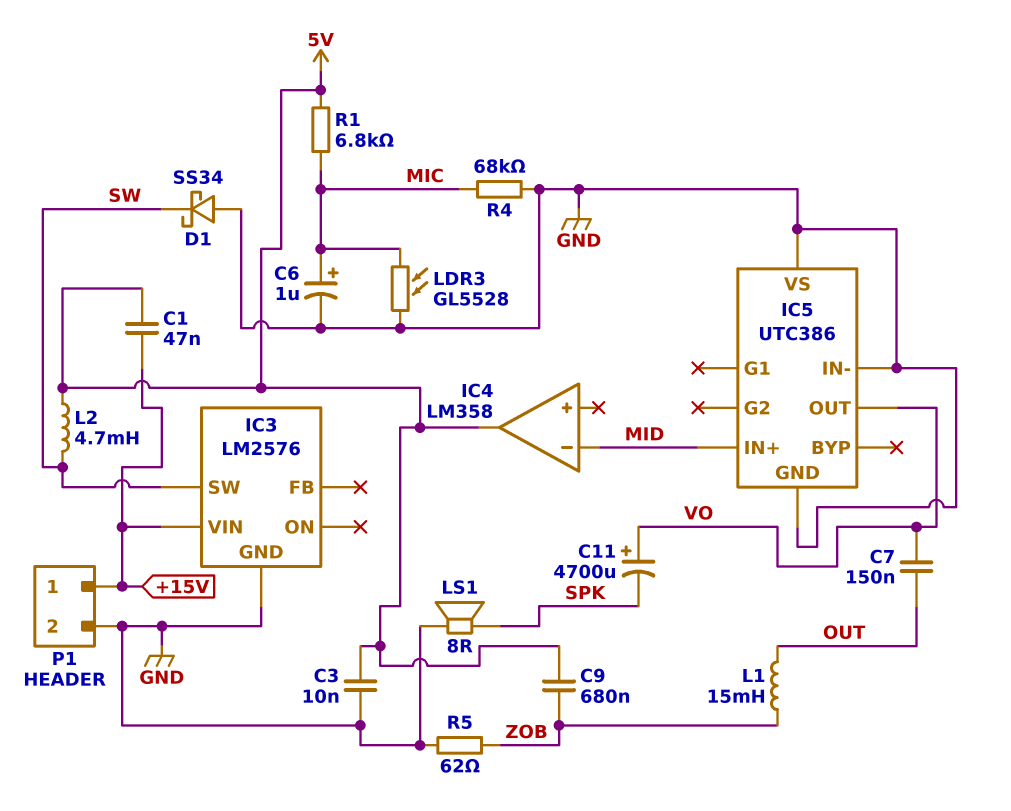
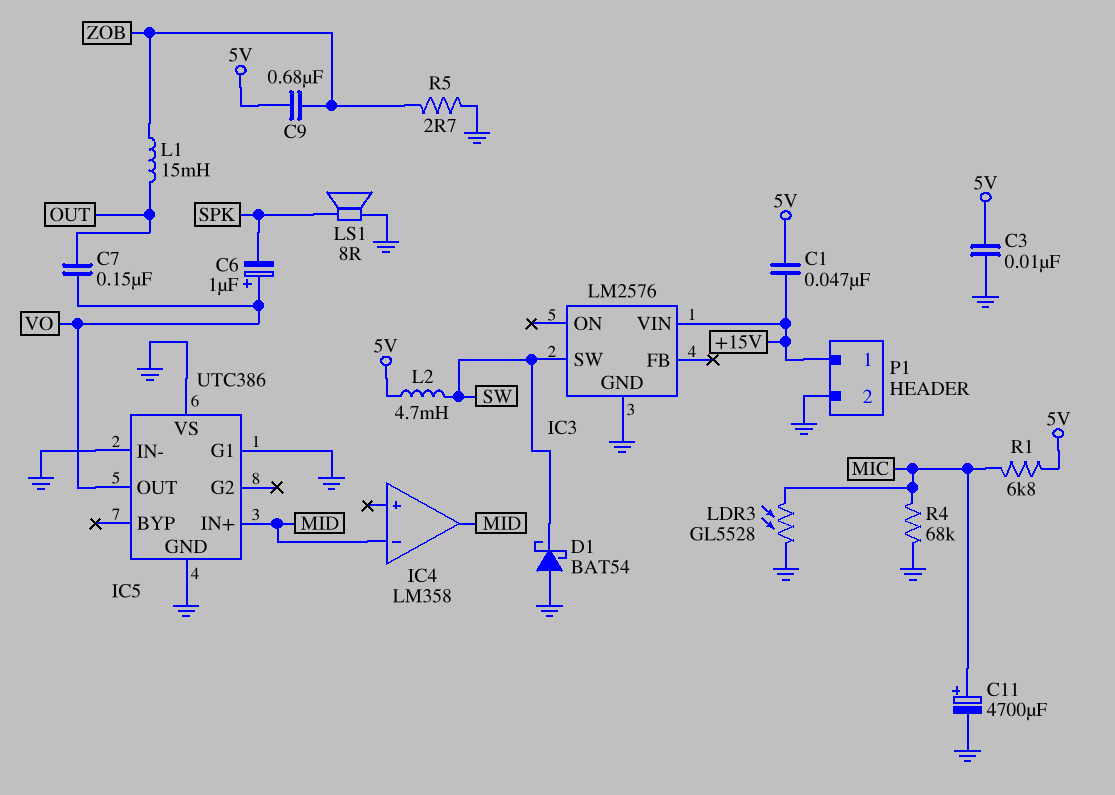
C6: 1uF (plus MIC, minus GND) -> 1uF (plus VO, minus SPK)
C11: 4700uF (plus VO, minus SPK) -> 4700uF (plus MIC, minus GND)
D1: schottky SS34 (A GND, K SW) -> schottky BAT54 (A GND, K SW)
IC4 pin out: 5V -> MID
IC5 pin G1: none -> GND
R5: 62 (GND, ZOB) -> 2.7 (GND, ZOB)

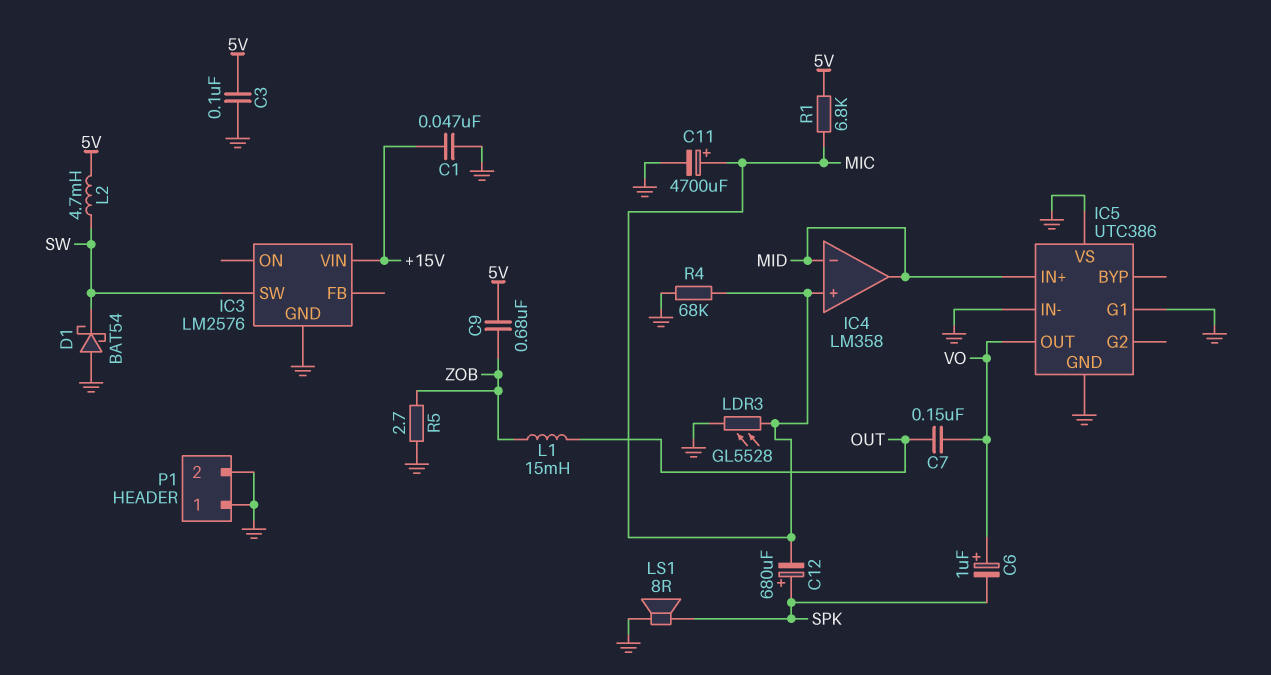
C1: 47nF (+15V, 5V) -> 47nF (+15V, GND)
C3: 10nF (5V, GND) -> 100nF (5V, GND)
C12: none -> 680uF (plus SPK, minus MIC)
IC4 pin in+: none -> MIC
P1 pin 1: +15V -> GND

